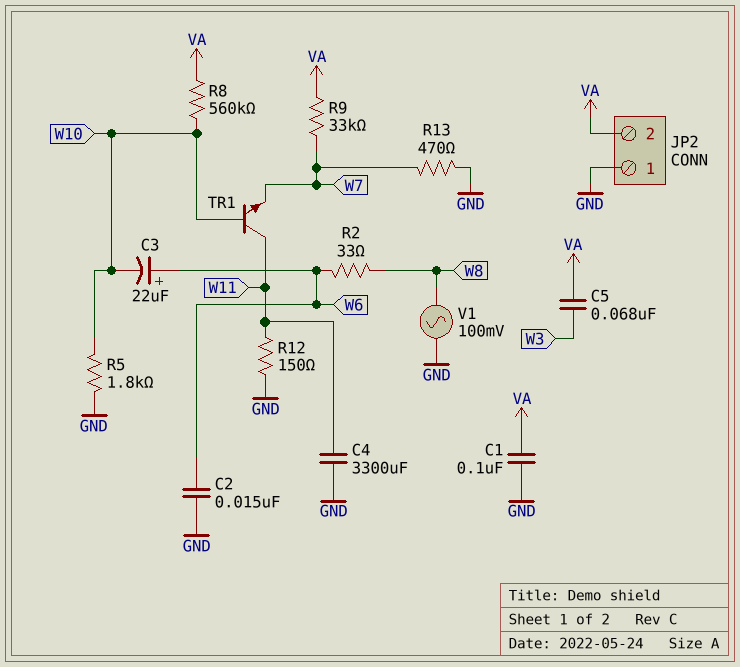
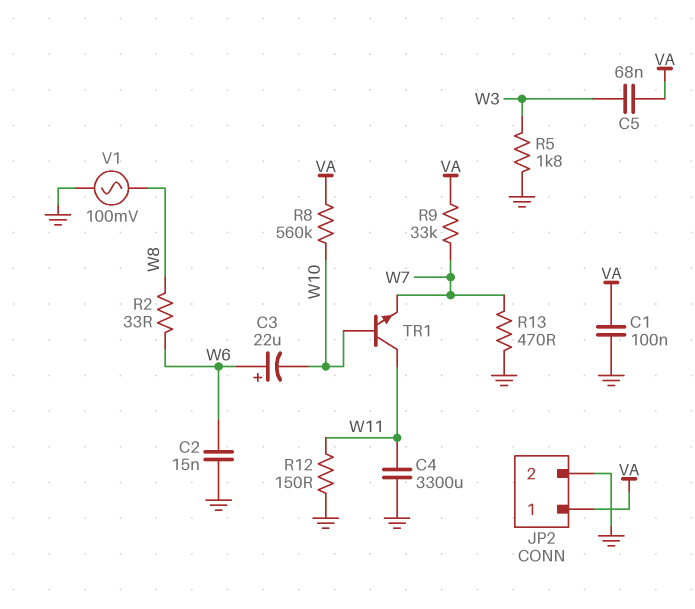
JP2 pin 1: GND -> VA
JP2 pin 2: VA -> GND
R5: 1.8k (GND, W10) -> 1.8k (GND, W3)

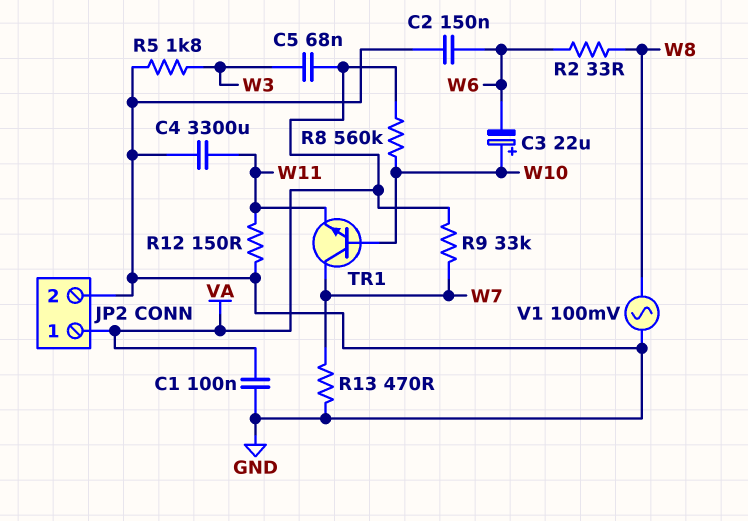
C2: 15nF (GND, W6) -> 150nF (GND, W6)
C3: 22uF (plus W6, minus W10) -> 22uF (plus W10, minus W6)
TR1: NPN (B W10, C W11, E W7) -> NPN (B W10, C W7, E W11)

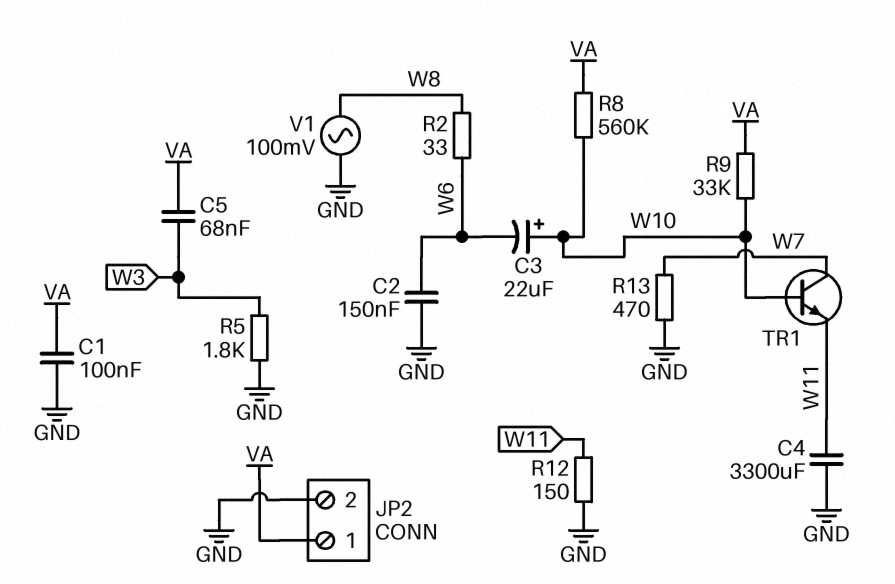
R9: 33k (VA, W7) -> 33k (VA, W10)

